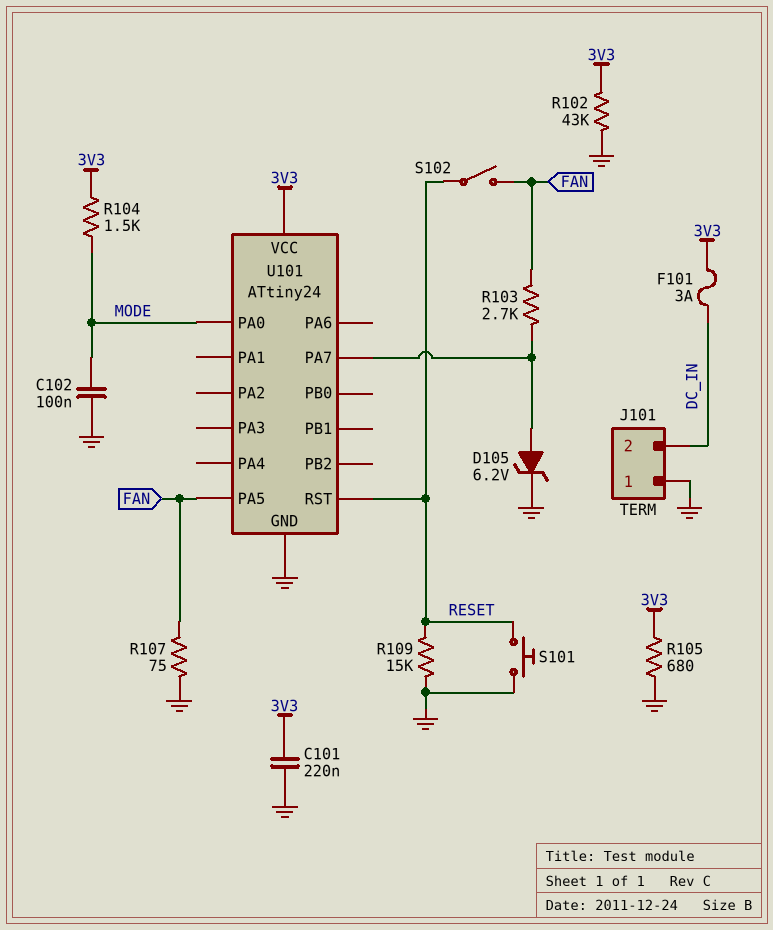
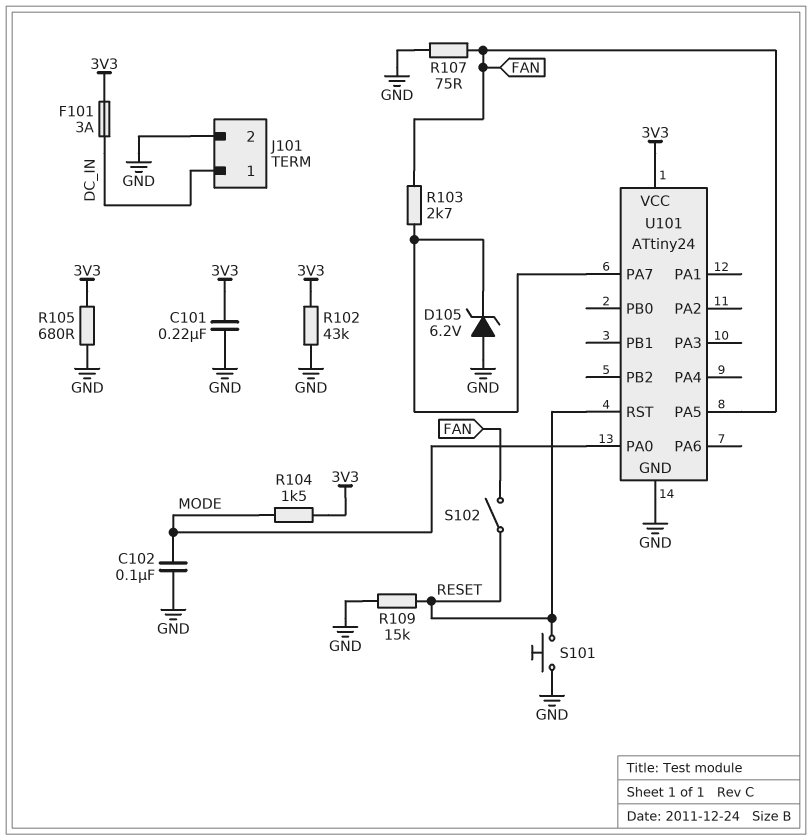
D105: zener 6.2V (A U101/PA7, K GND) -> zener 6.2V (A GND, K U101/PA7)
J101 pin 1: GND -> DC_IN
J101 pin 2: DC_IN -> GND

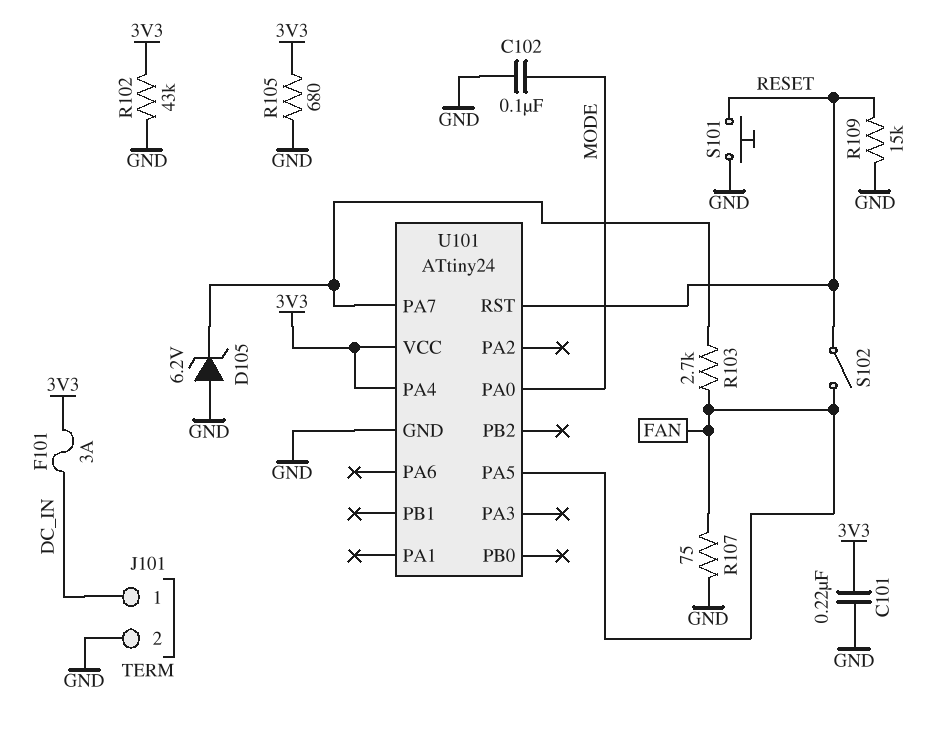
R104: 1.5k (3V3, MODE) -> none
U101 pin PA4: none -> 3V3

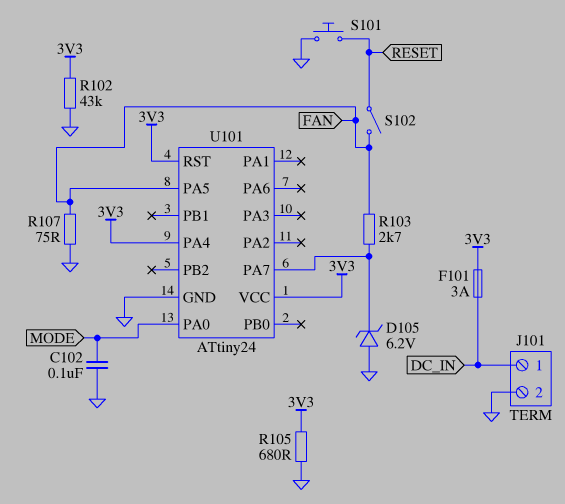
C101: 220nF (3V3, GND) -> none
R109: 15k (GND, RESET) -> none
U101 pin RST: RESET -> 3V3

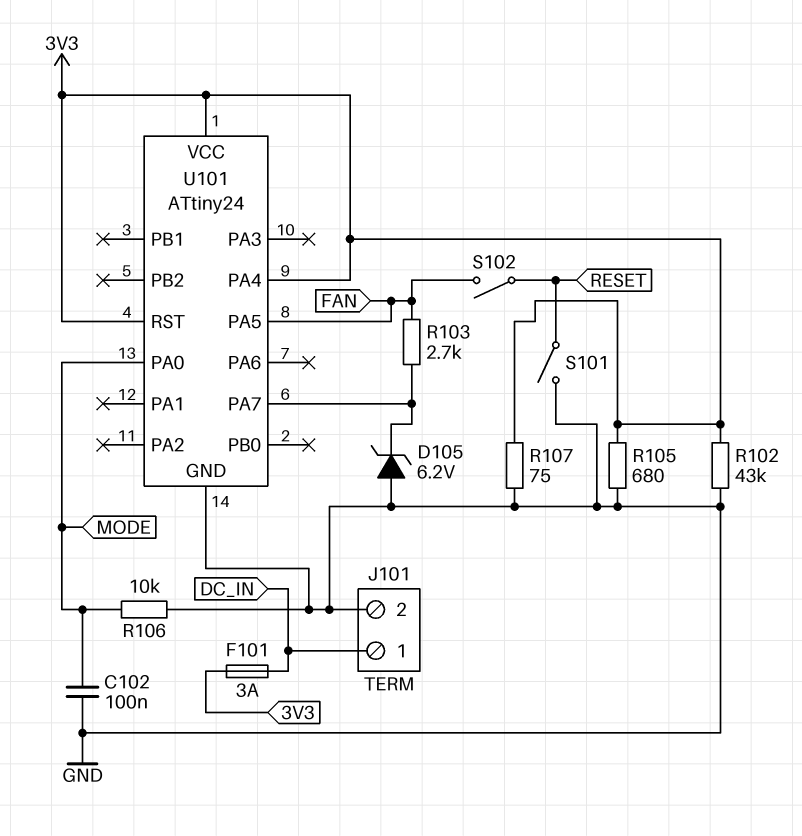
R106: none -> 10k (GND, MODE)
R107: 75 (FAN, GND) -> 75 (3V3, GND)
S101: button (GND, RESET) -> switch (GND, RESET)

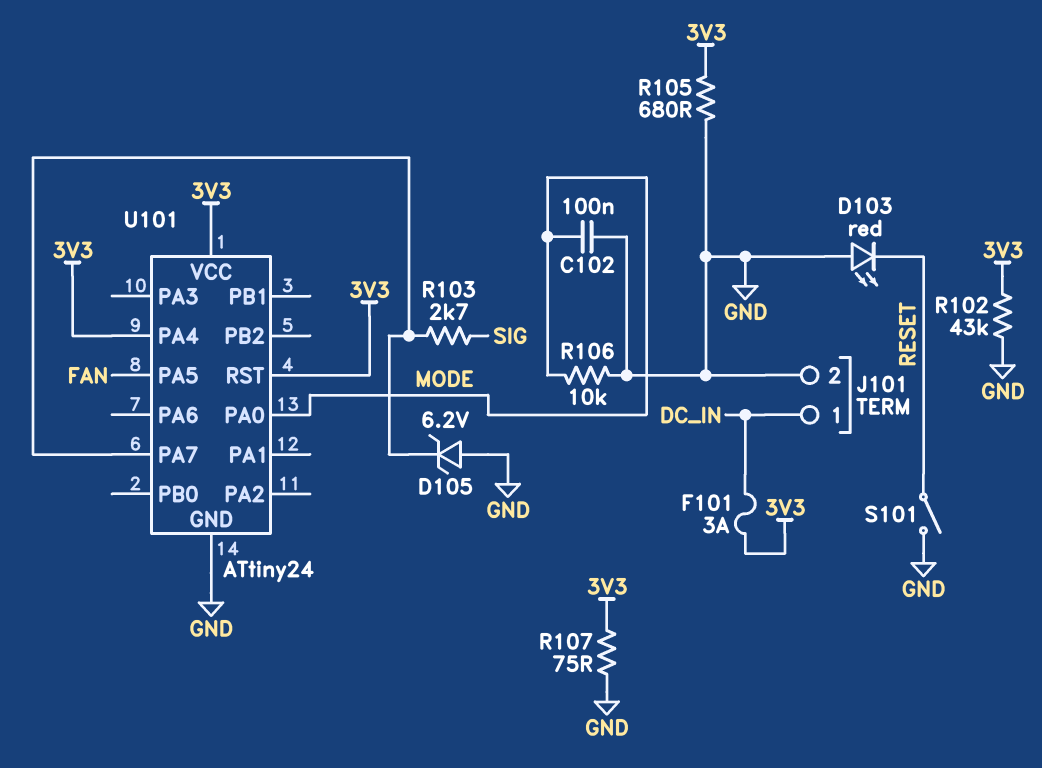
D103: none -> LED red (A GND, K RESET)
R103: 2.7k (FAN, U101/PA7) -> 2.7k (SIG, U101/PA7)
S102: switch (FAN, RESET) -> none

